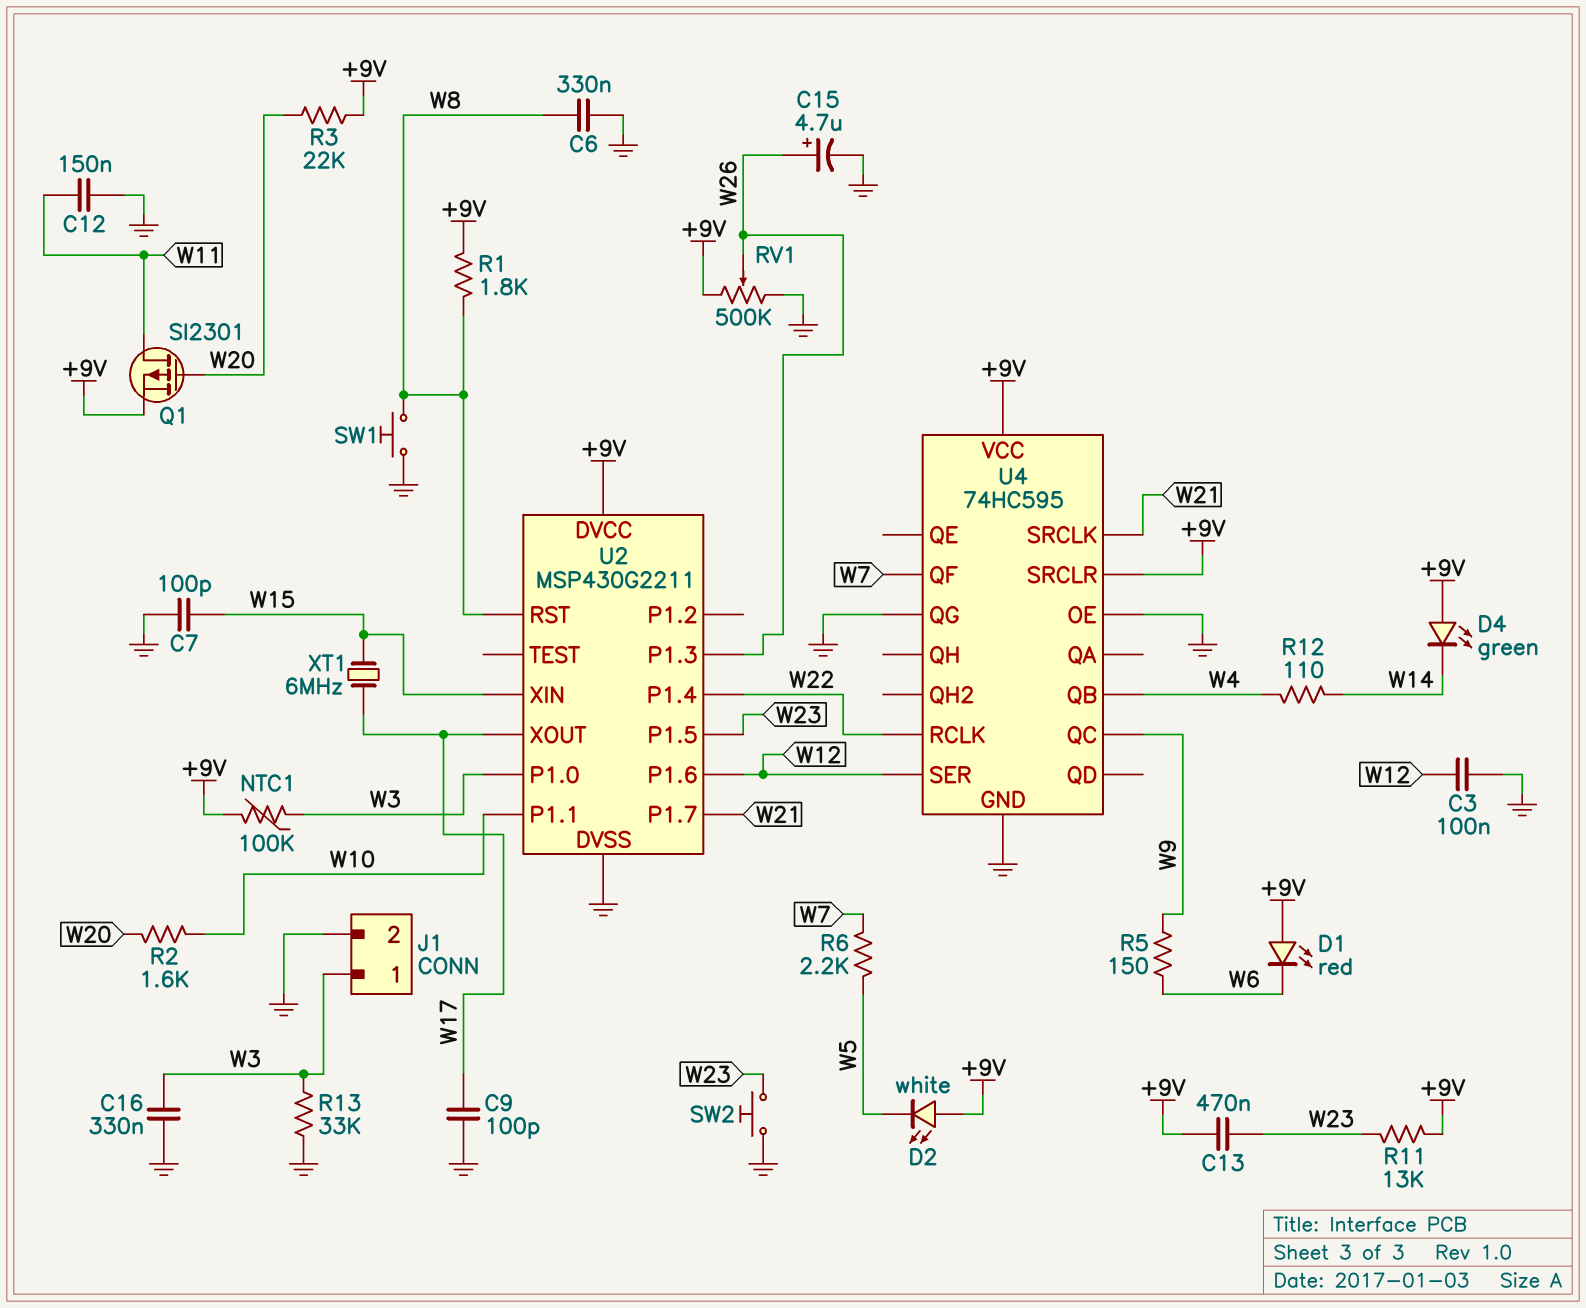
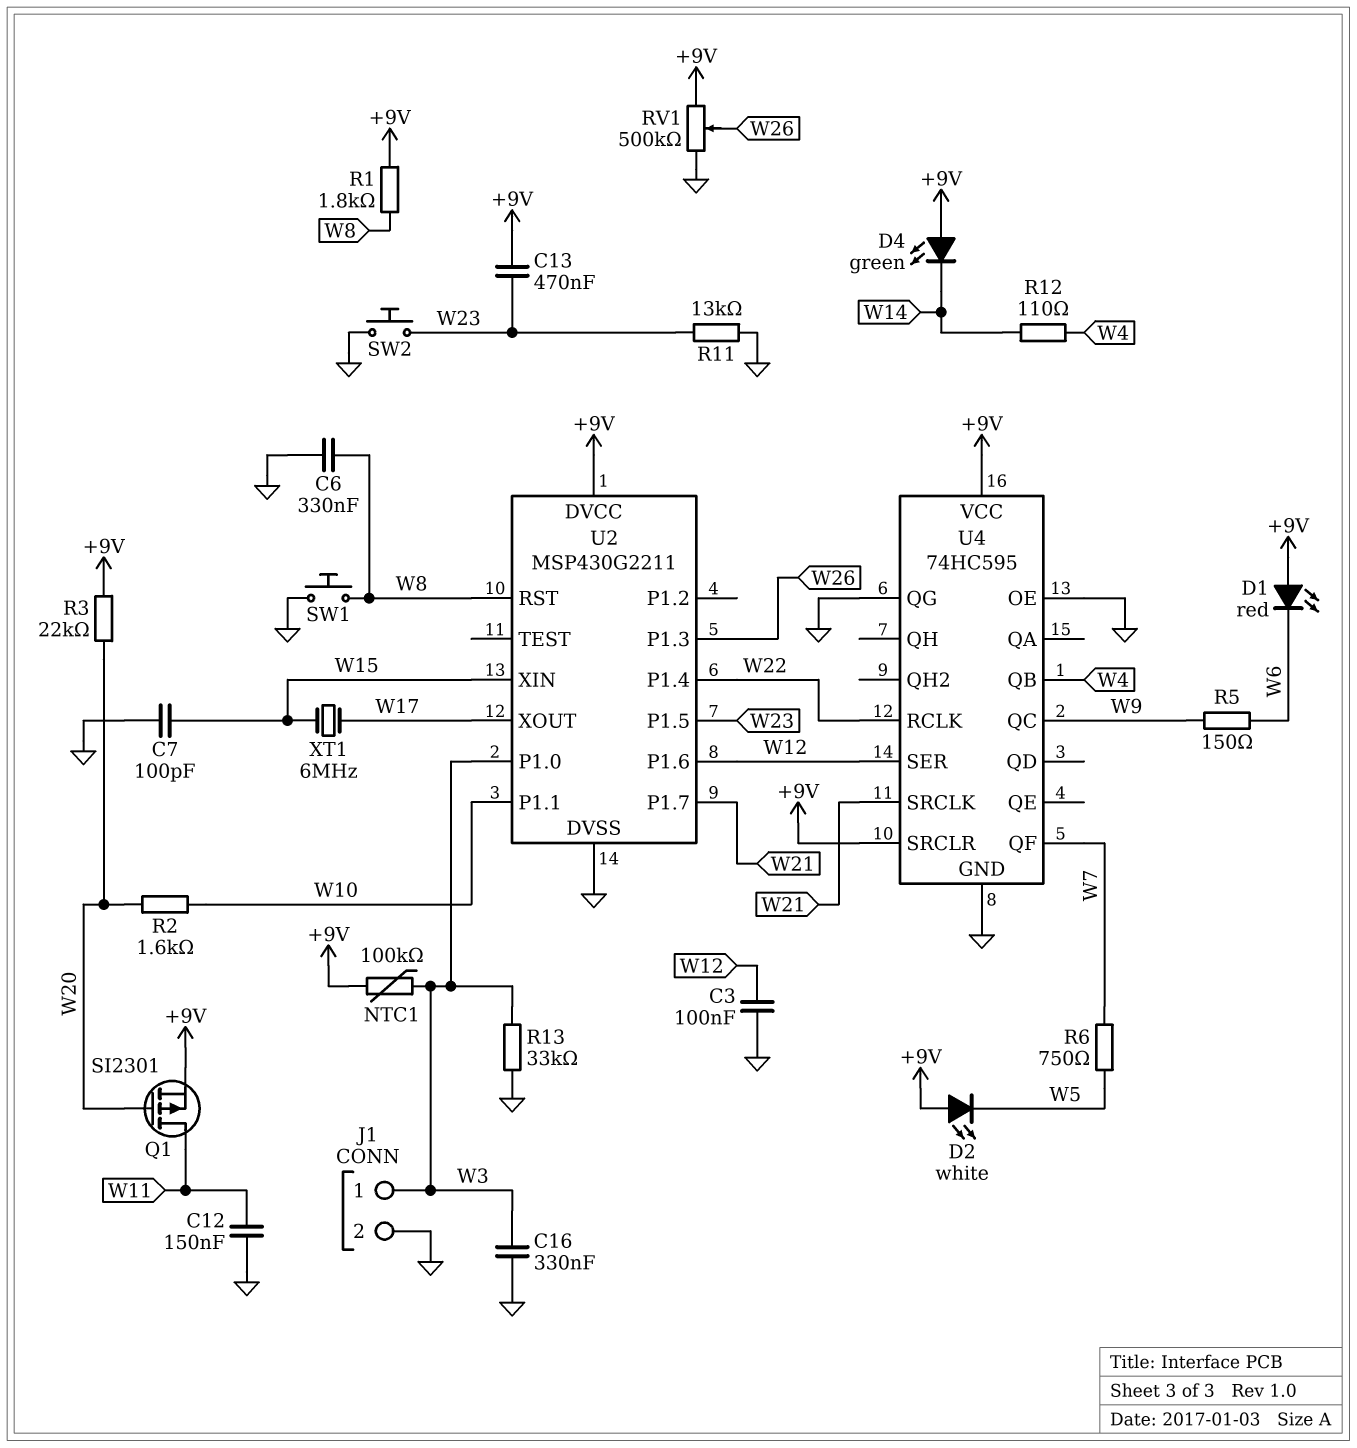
C9: 100pF (GND, W17) -> none
C15: 4.7uF (plus W26, minus GND) -> none
R6: 2.2k (W5, W7) -> 750 (W5, W7)
R11: 13k (+9V, W23) -> 13k (GND, W23)

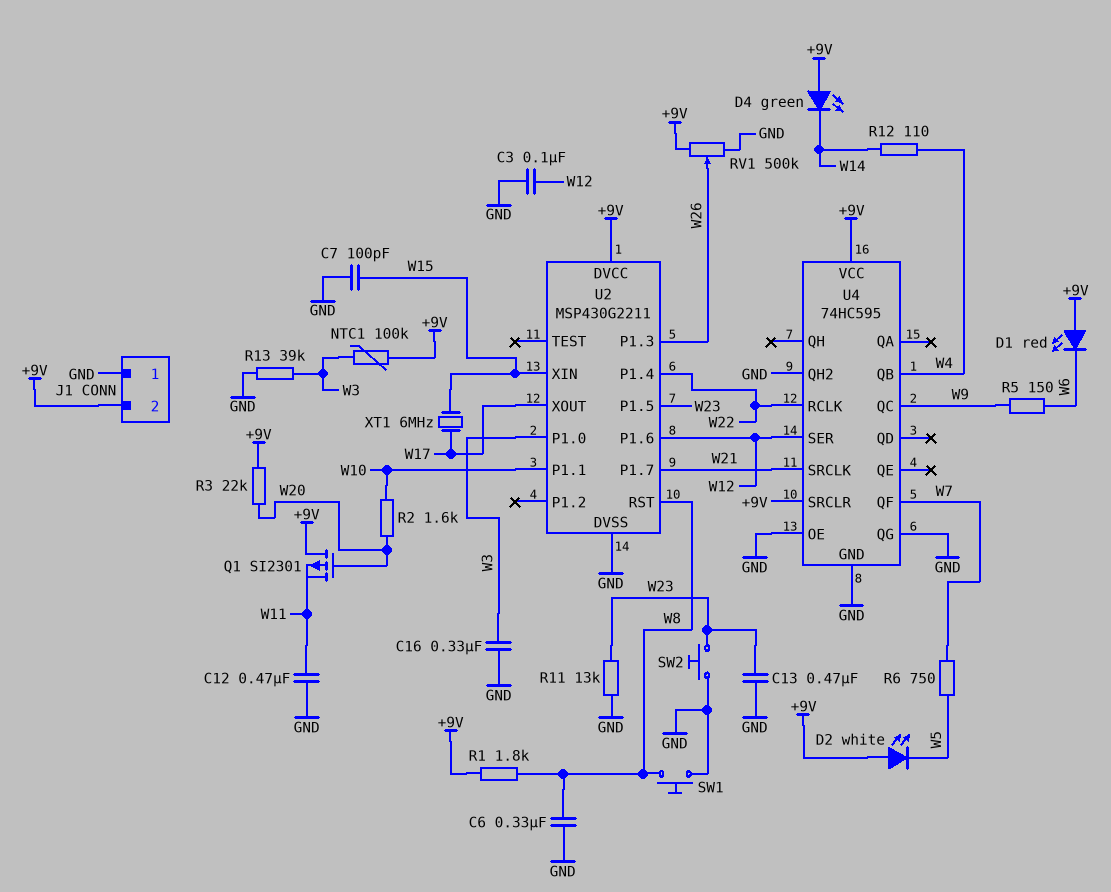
C12: 150nF (GND, W11) -> 470nF (GND, W11)
C13: 470nF (+9V, W23) -> 470nF (GND, W23)
J1 pin 1: W3 -> GND
J1 pin 2: GND -> +9V
Q1: PMOS SI2301 (G W20, D W11, S +9V) -> PMOS SI2301 (G W20, D +9V, S W11)
R13: 33k (GND, W3) -> 39k (GND, W3)
U4 pin QH2: none -> GND

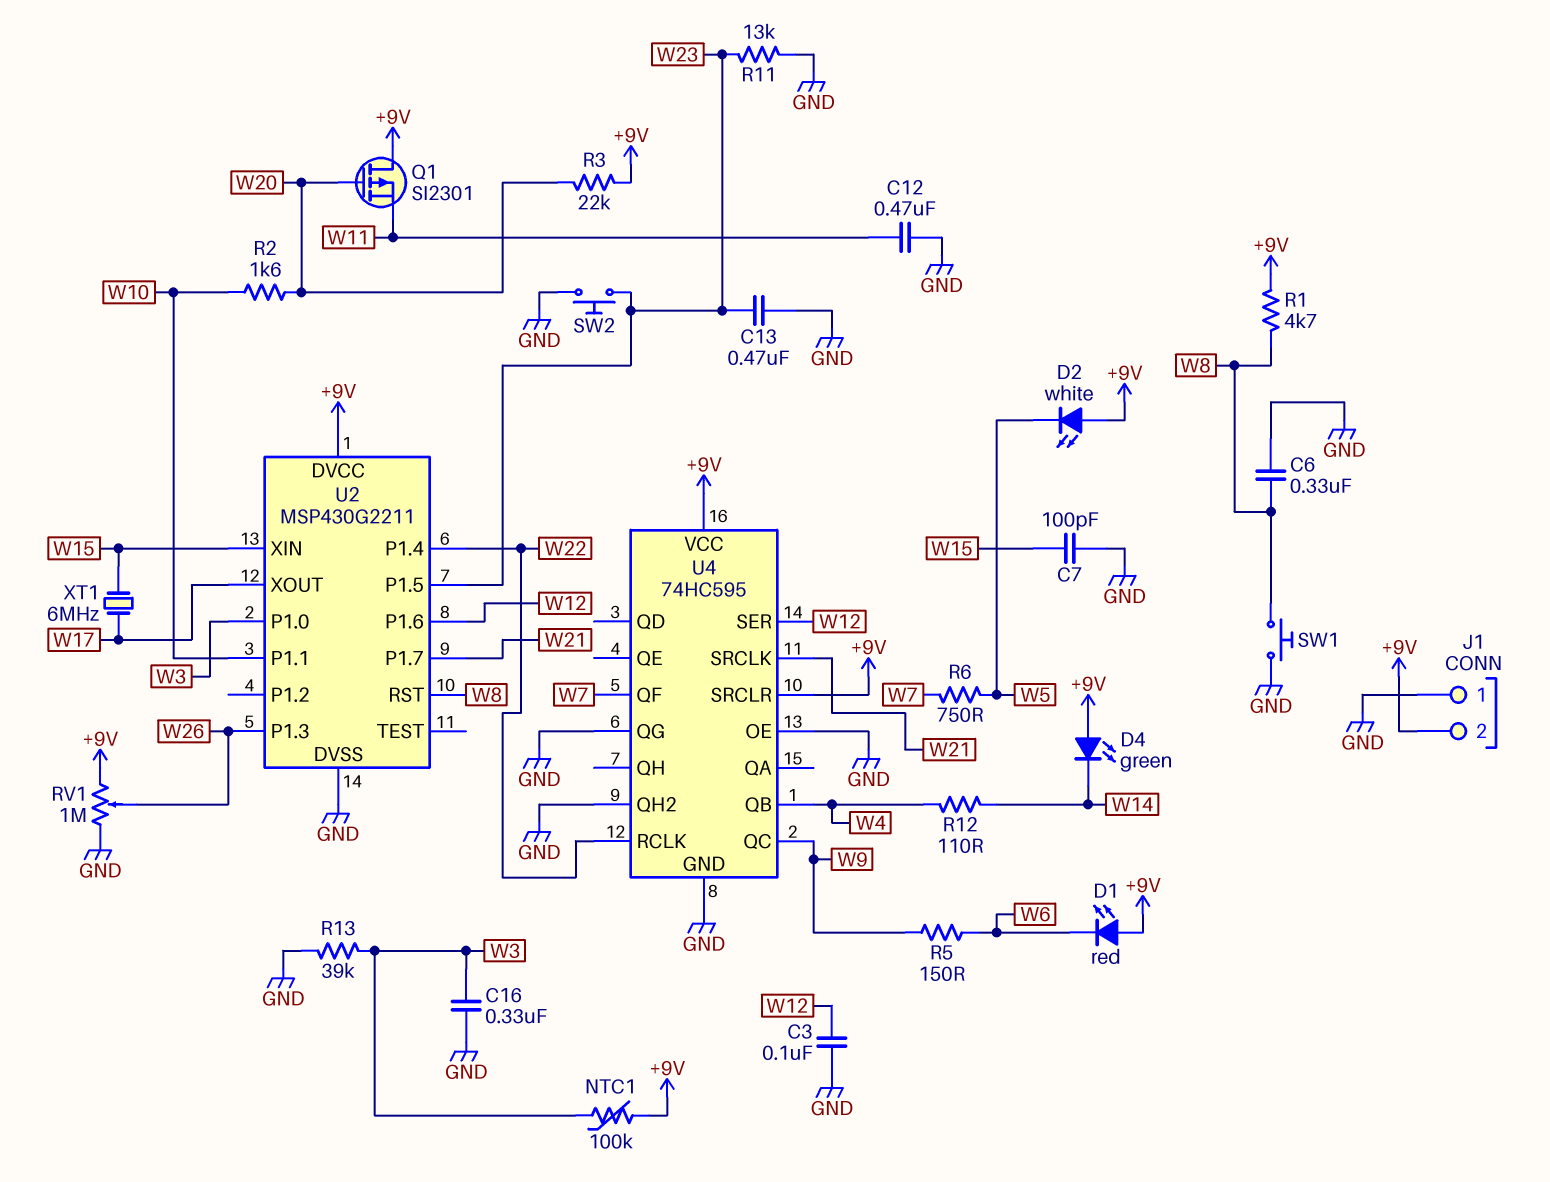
R1: 1.8k (+9V, W8) -> 4.7k (+9V, W8)
RV1: 500k (+9V, GND, wiper W26) -> 1M (+9V, GND, wiper W26)

